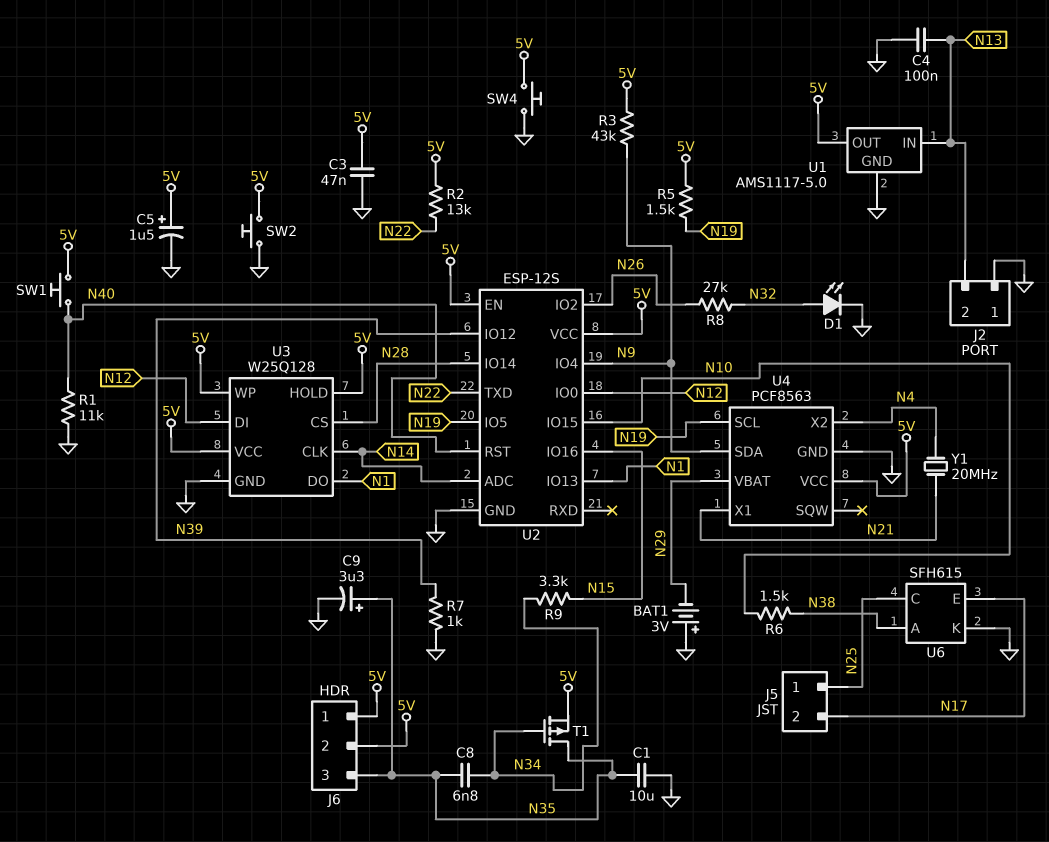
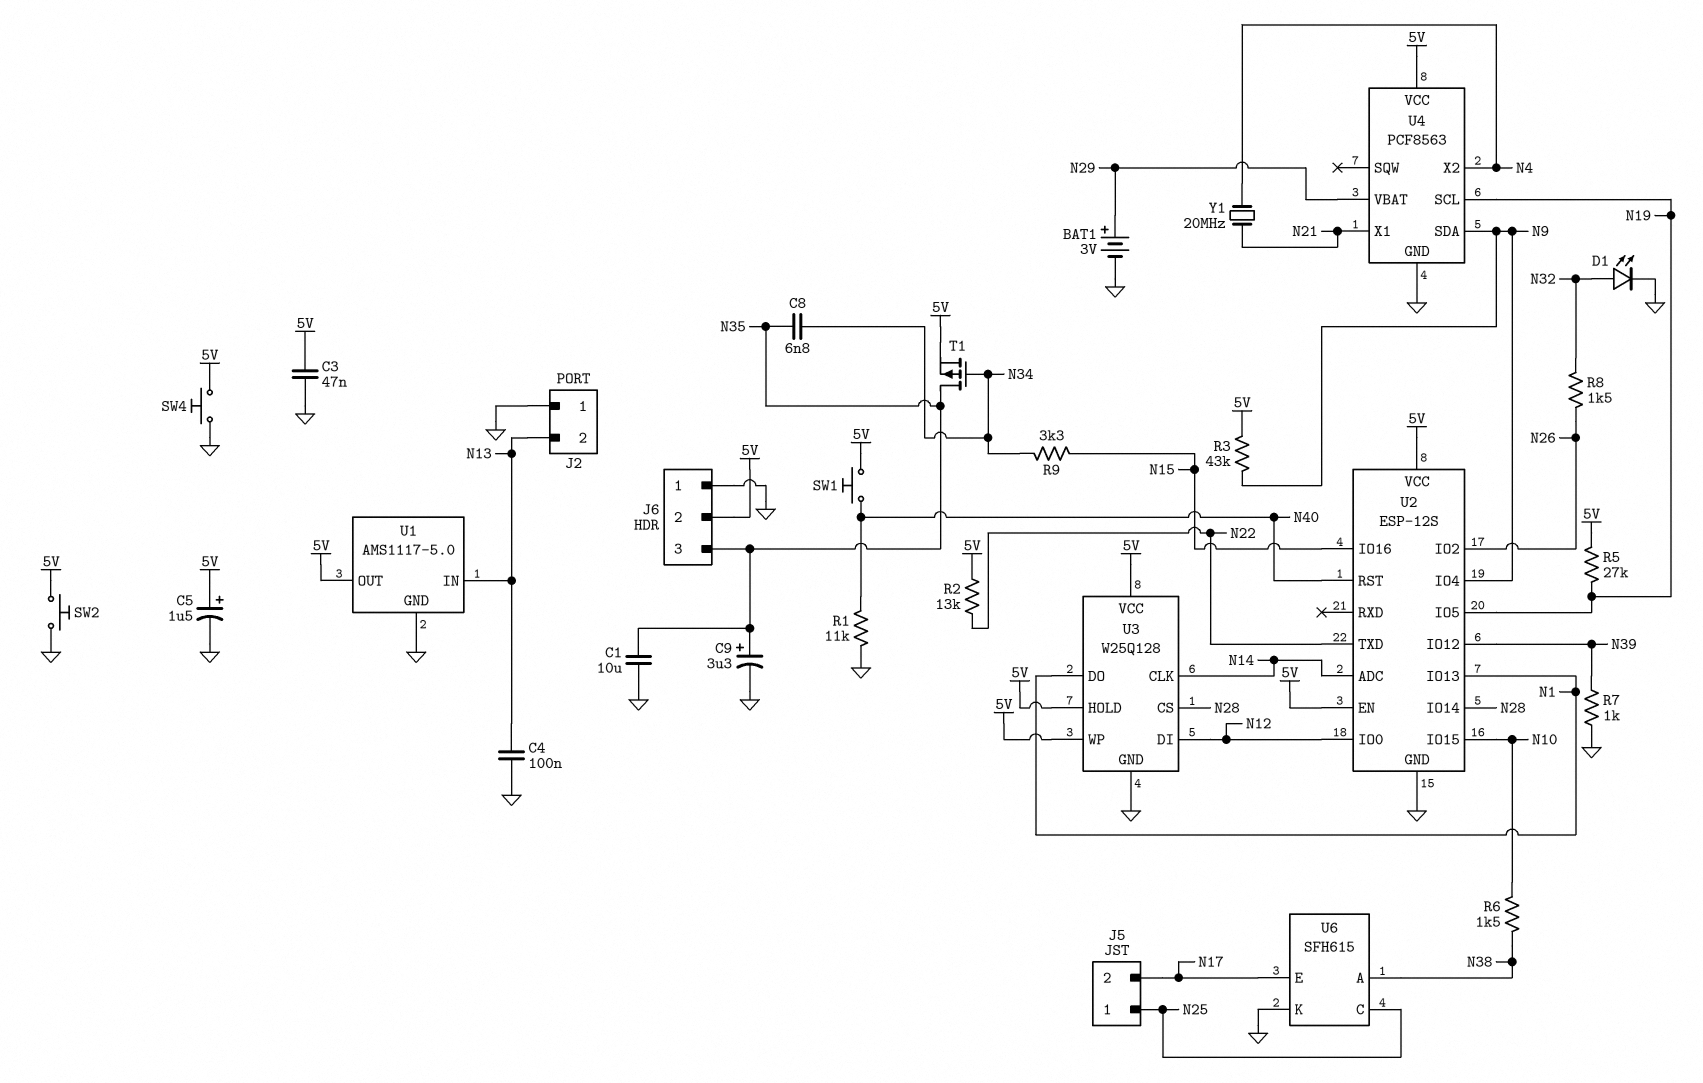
BAT1: 3V (plus GND, minus N29) -> 3V (plus N29, minus GND)
J6 pin 1: 5V -> GND
R5: 1.5k (5V, N19) -> 27k (5V, N19)
R8: 27k (N26, N32) -> 1.5k (N26, N32)

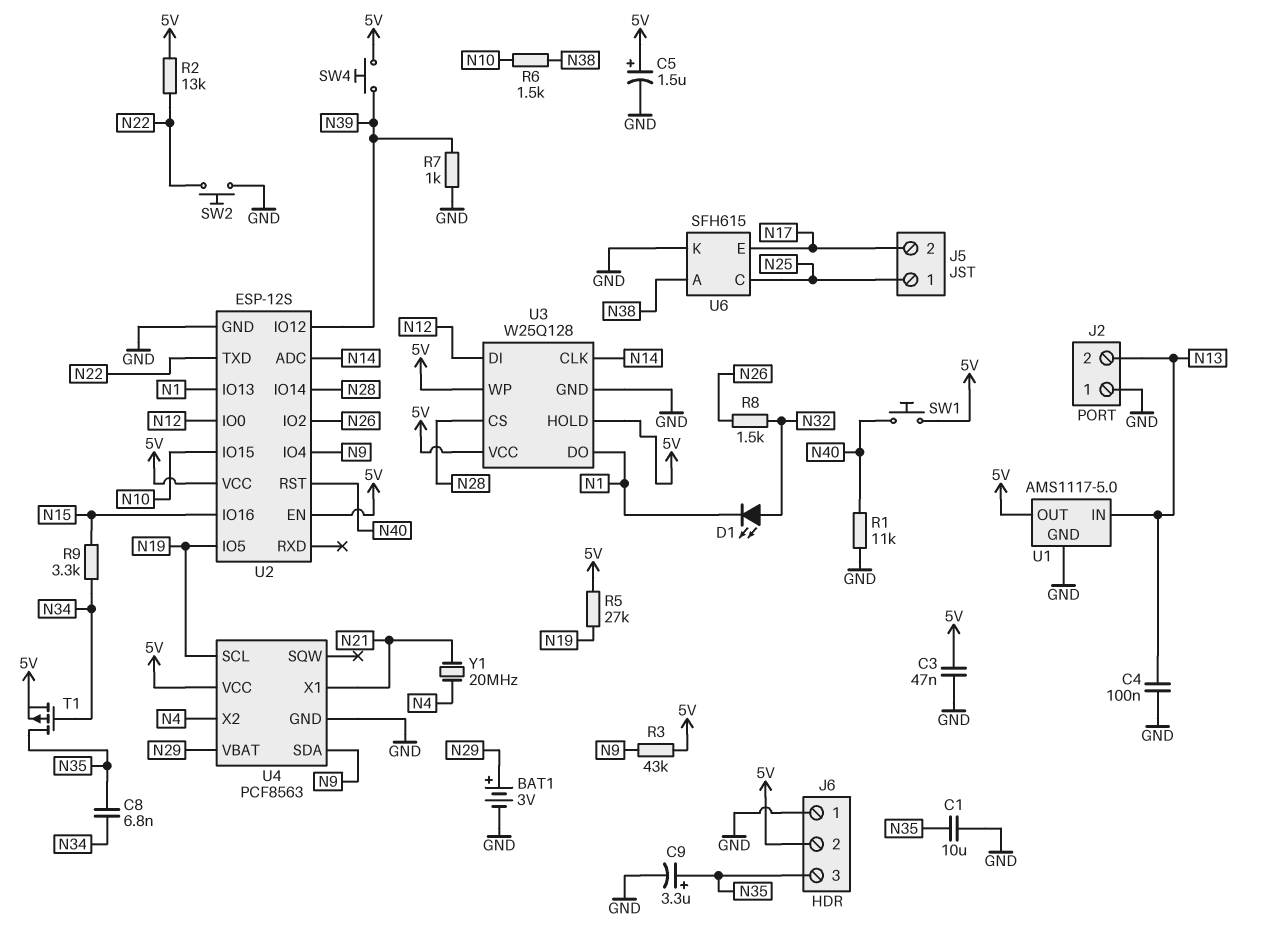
D1: LED (A N32, K GND) -> LED (A N32, K N1)
SW2: button (5V, GND) -> button (GND, N22)
SW4: button (5V, GND) -> button (5V, N39)

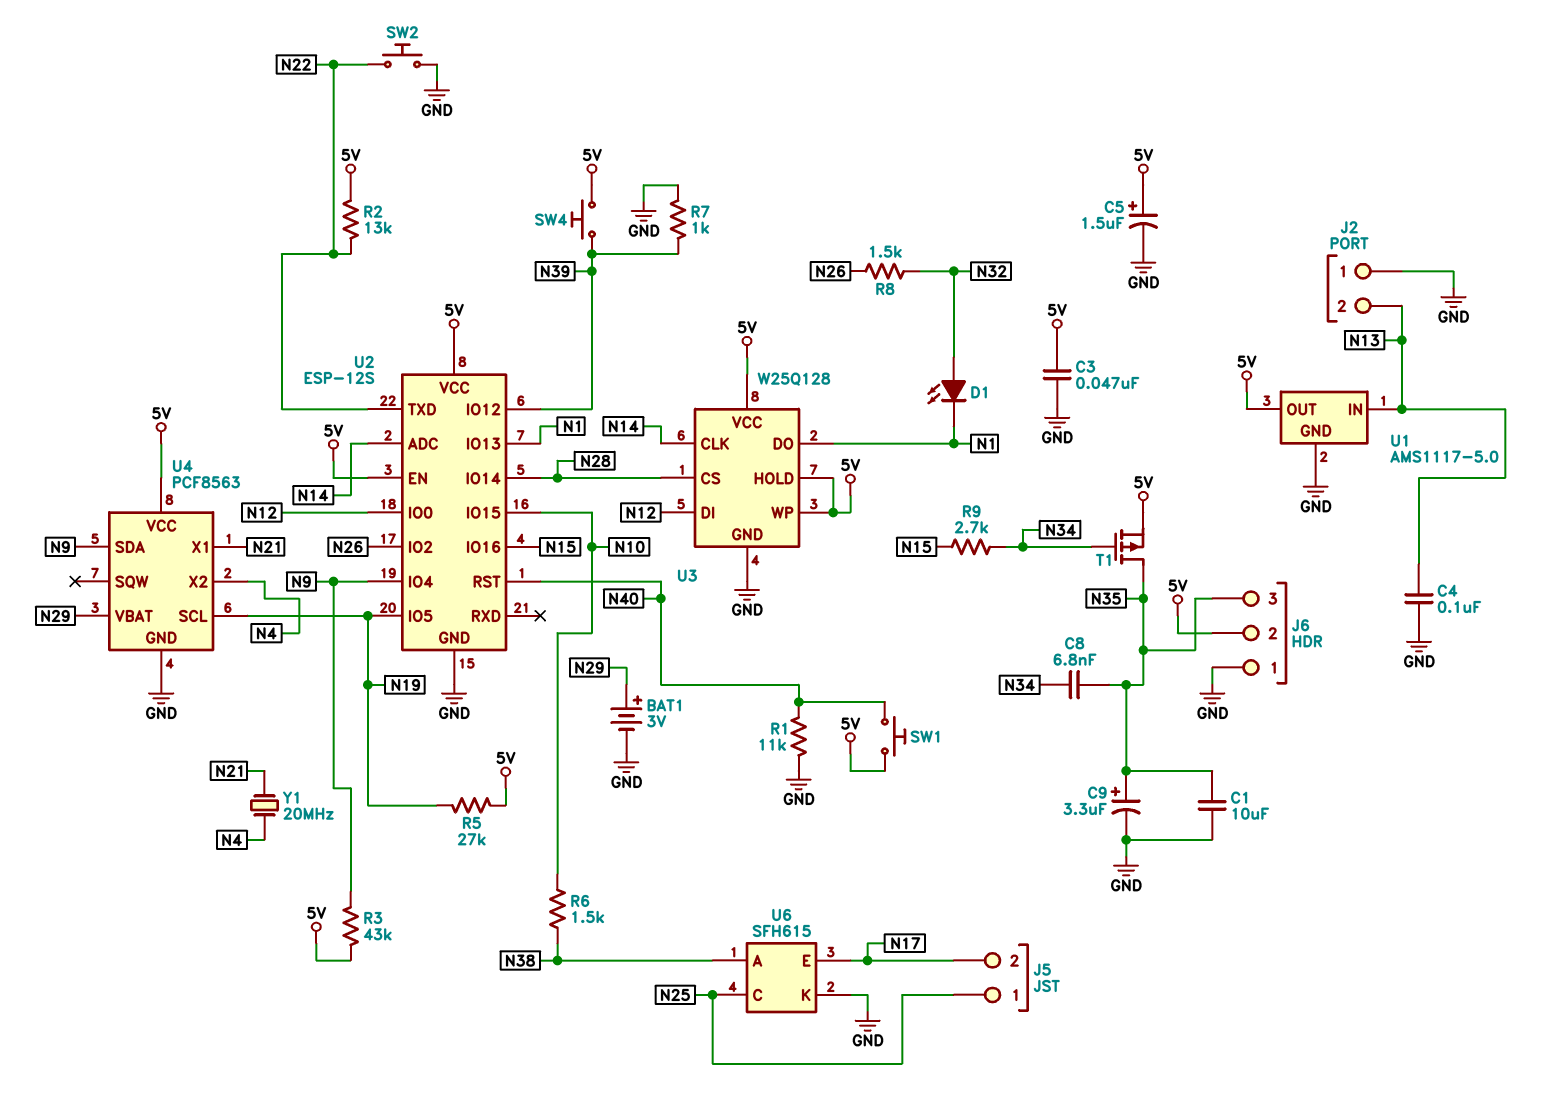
R9: 3.3k (N15, N34) -> 2.7k (N15, N34)

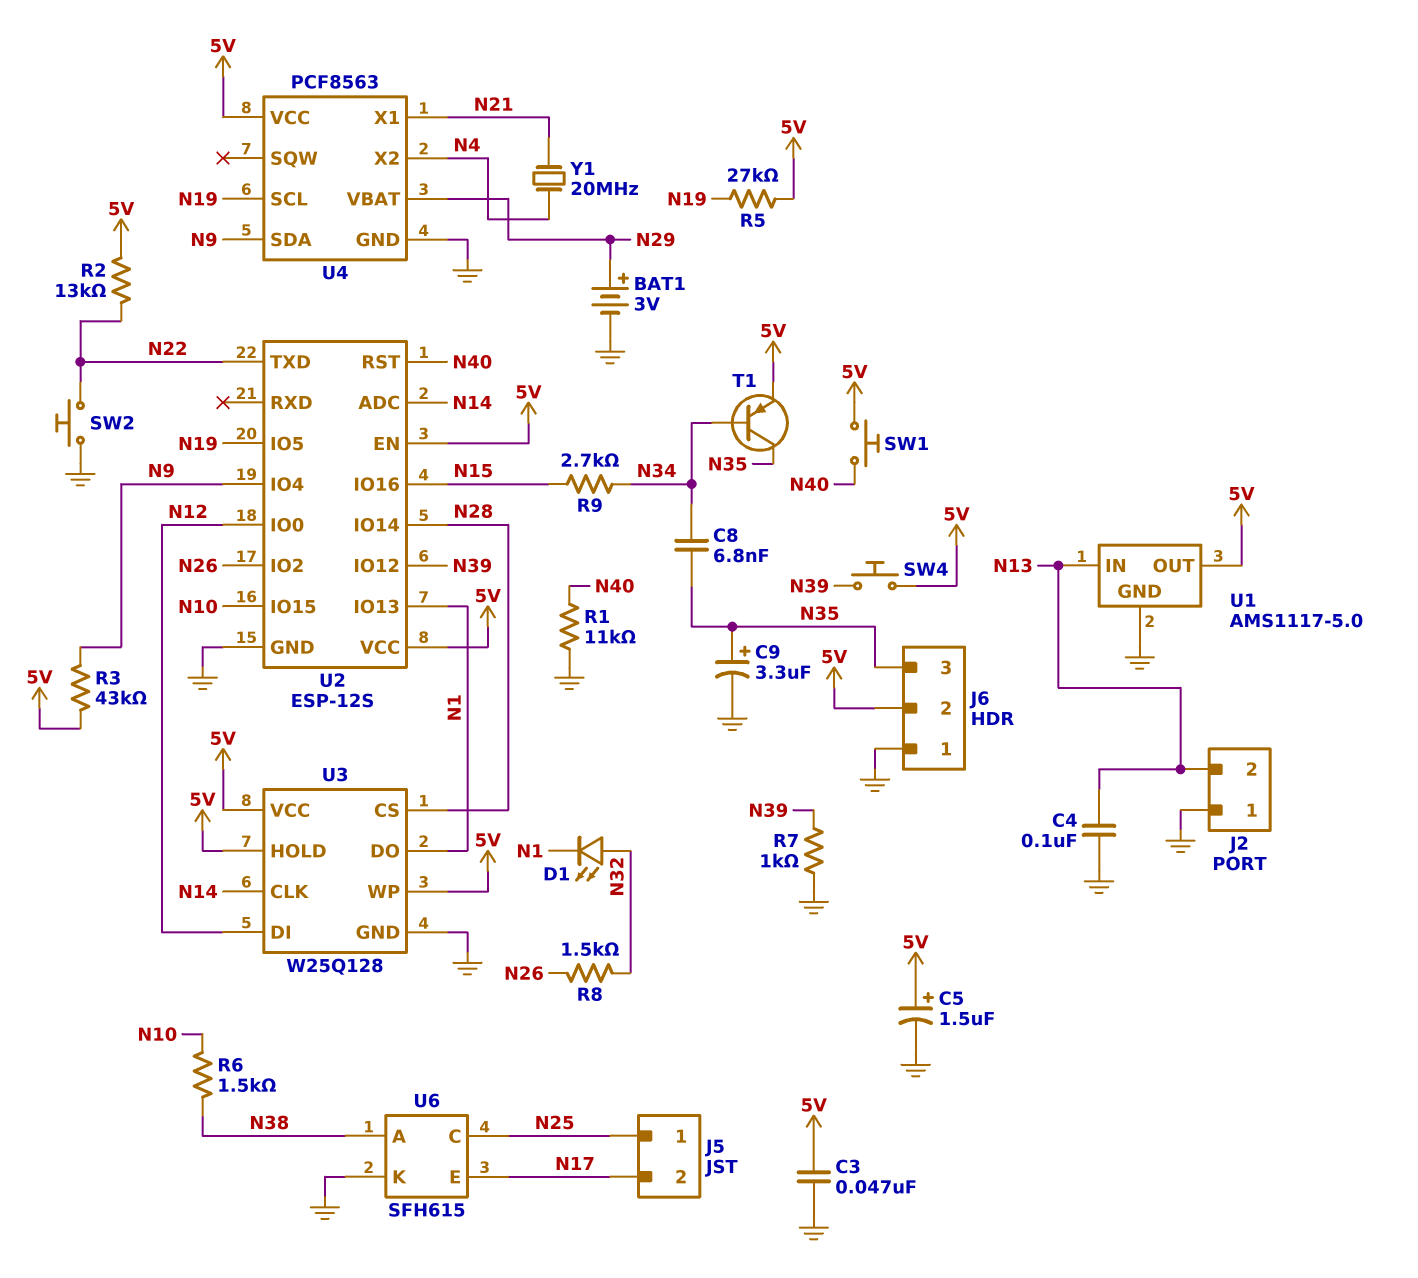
C1: 10uF (GND, N35) -> none
T1: PMOS (G N34, D N35, S 5V) -> PNP (B N34, C N35, E 5V)

